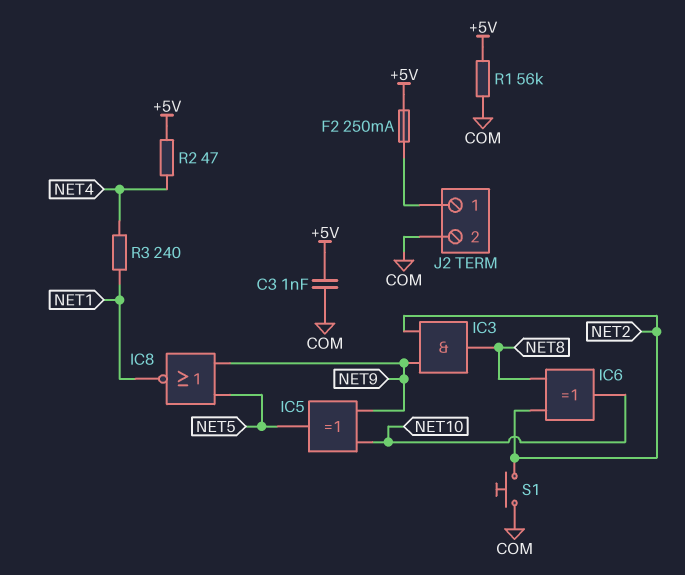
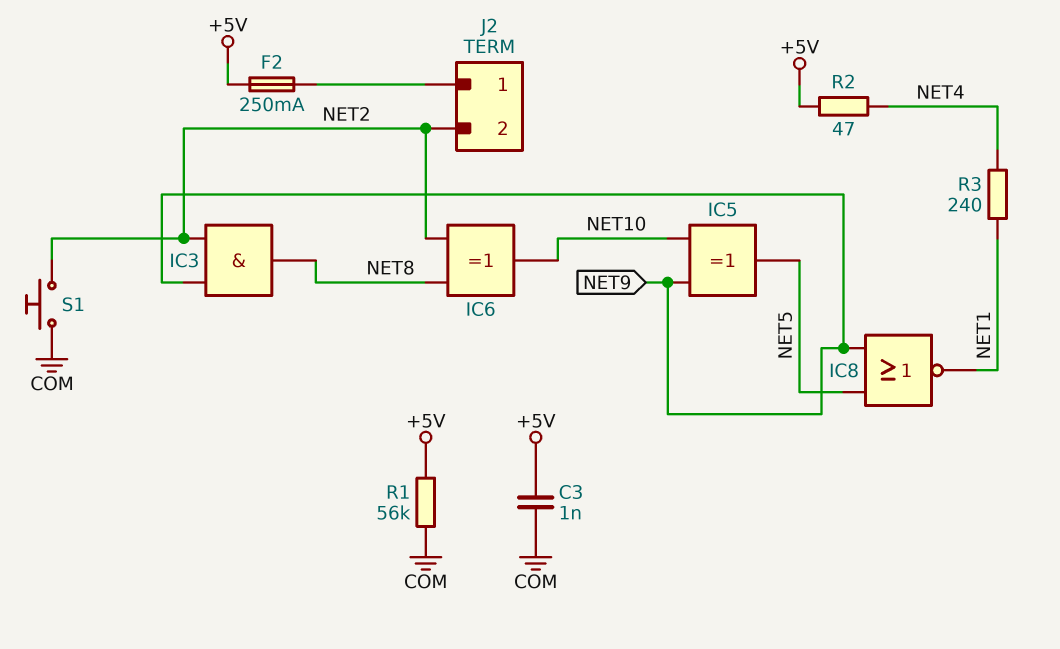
J2 pin 2: COM -> NET2

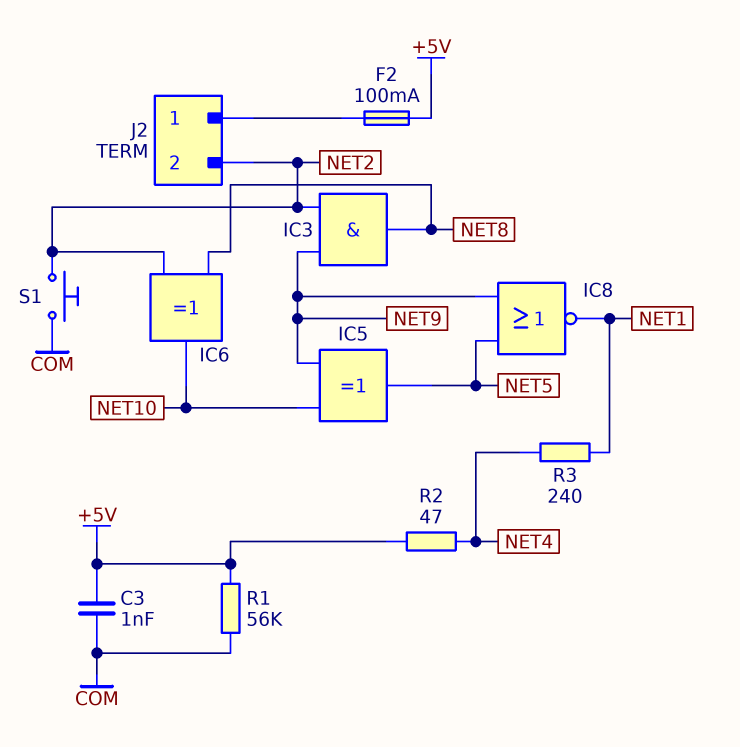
F2: 250mA (+5V, J2/1) -> 100mA (+5V, J2/1)

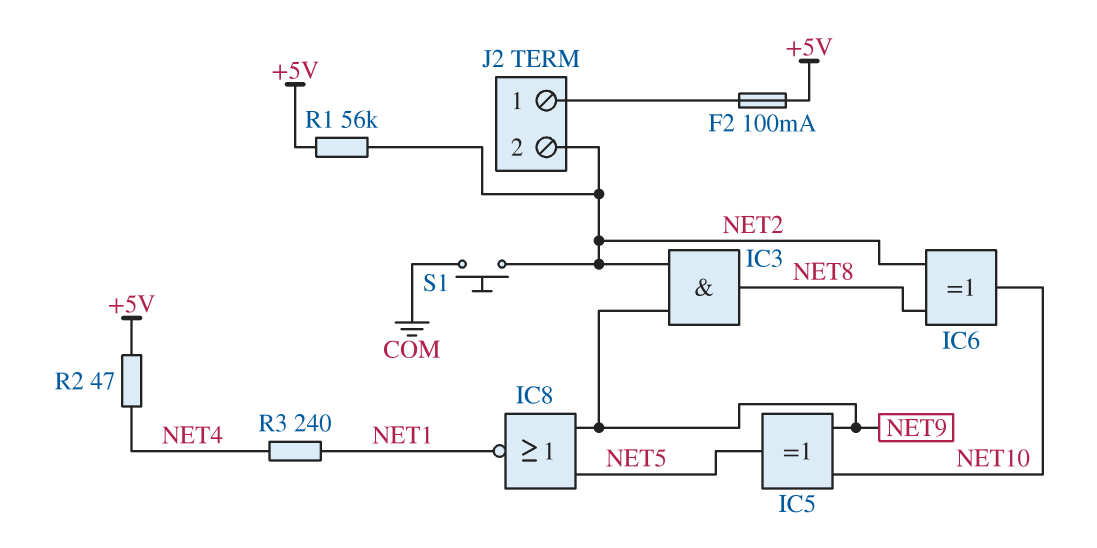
C3: 1nF (+5V, COM) -> none
R1: 56k (+5V, COM) -> 56k (+5V, NET2)

